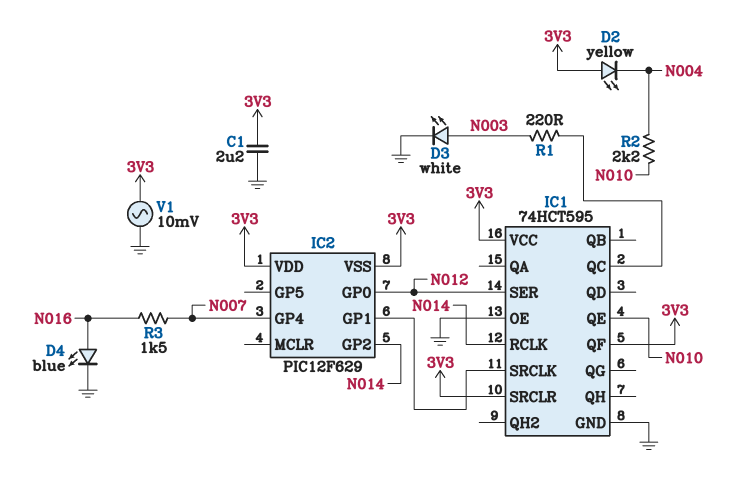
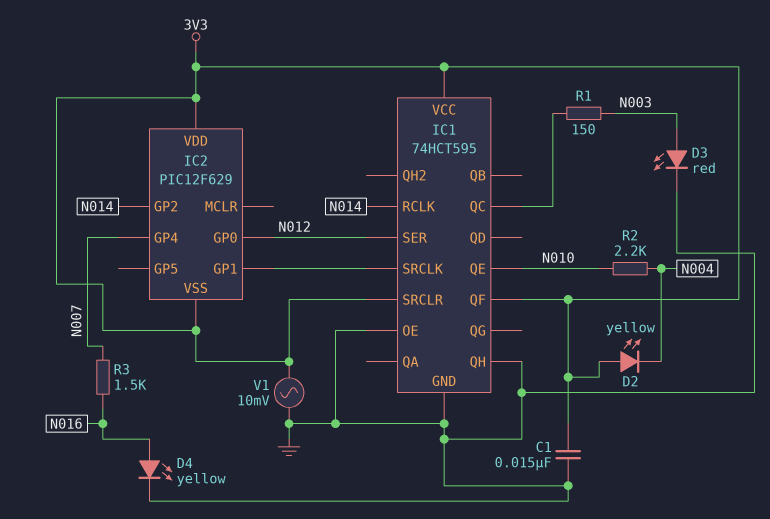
C1: 2.2uF (3V3, GND) -> 15nF (3V3, GND)
D3: LED white (A N003, K GND) -> LED red (A N003, K GND)
D4: LED blue (A N016, K GND) -> LED yellow (A N016, K GND)
IC1 pin QH: none -> GND
R1: 220 (IC1/QC, N003) -> 150 (IC1/QC, N003)

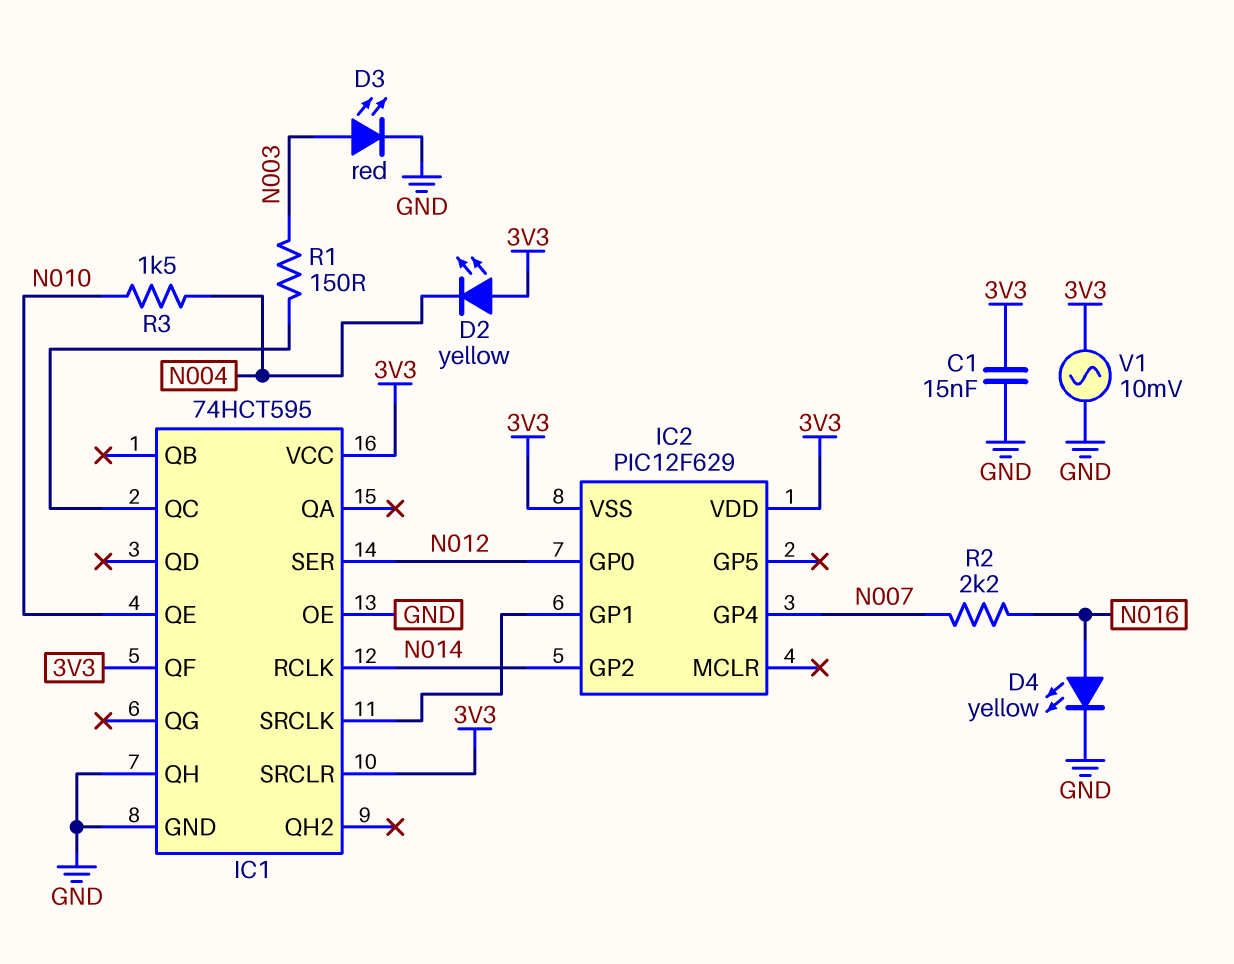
R2: 2.2k (N004, N010) -> 2.2k (N007, N016)
R3: 1.5k (N007, N016) -> 1.5k (N004, N010)

